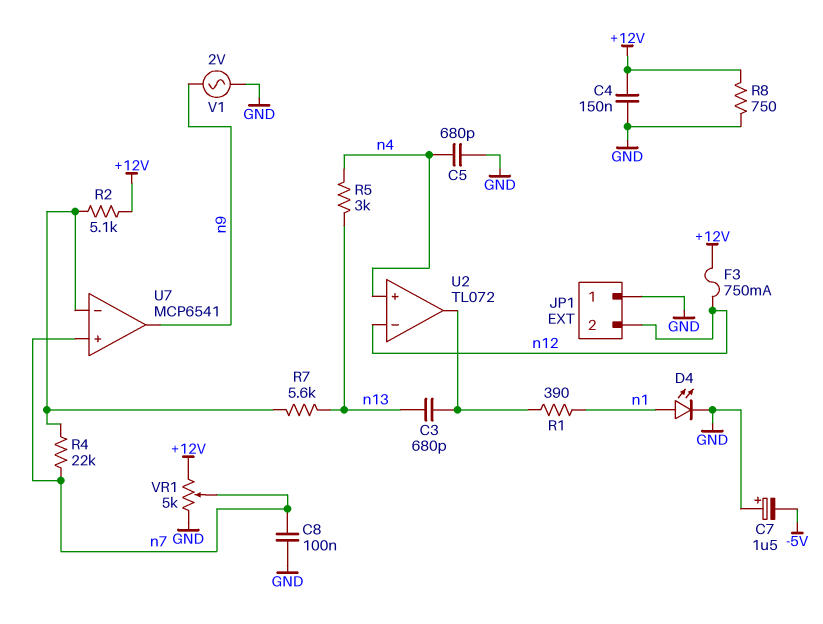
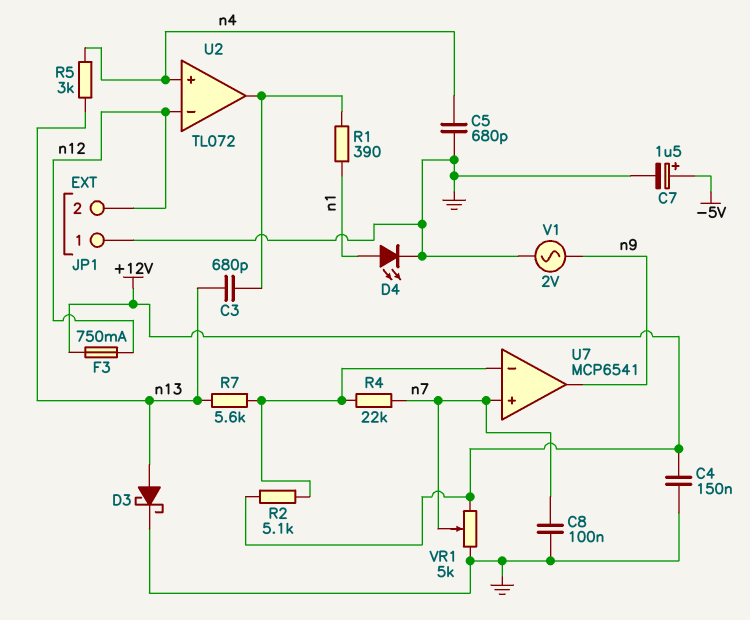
C7: 1.5uF (plus GND, minus -5V) -> 1.5uF (plus -5V, minus GND)
D3: none -> schottky (A n13, K GND)
R8: 750 (+12V, GND) -> none

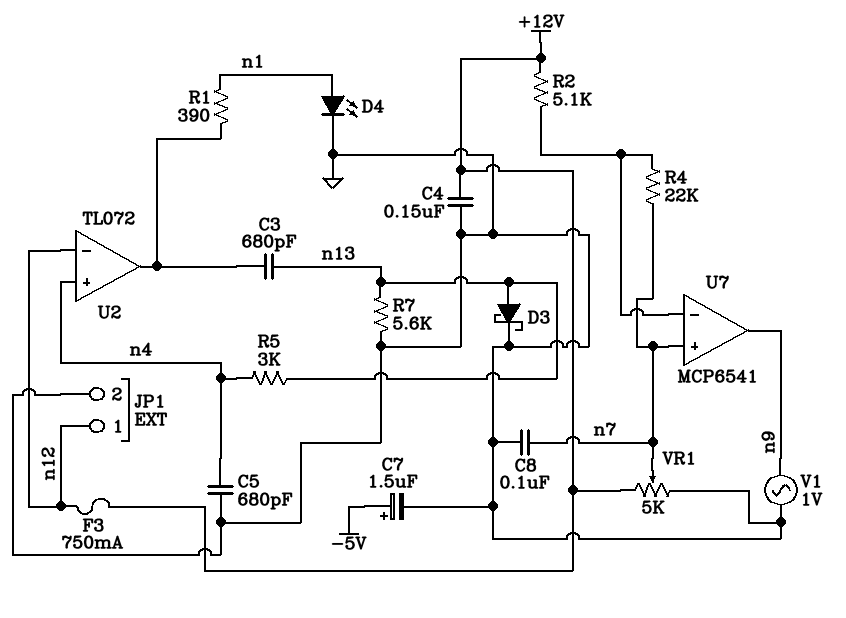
JP1 pin 1: GND -> n12
JP1 pin 2: n12 -> GND
R7: 5.6k (U7/in-, n13) -> 5.6k (GND, n13)
V1: AC 2V (GND, n9) -> AC 1V (GND, n9)

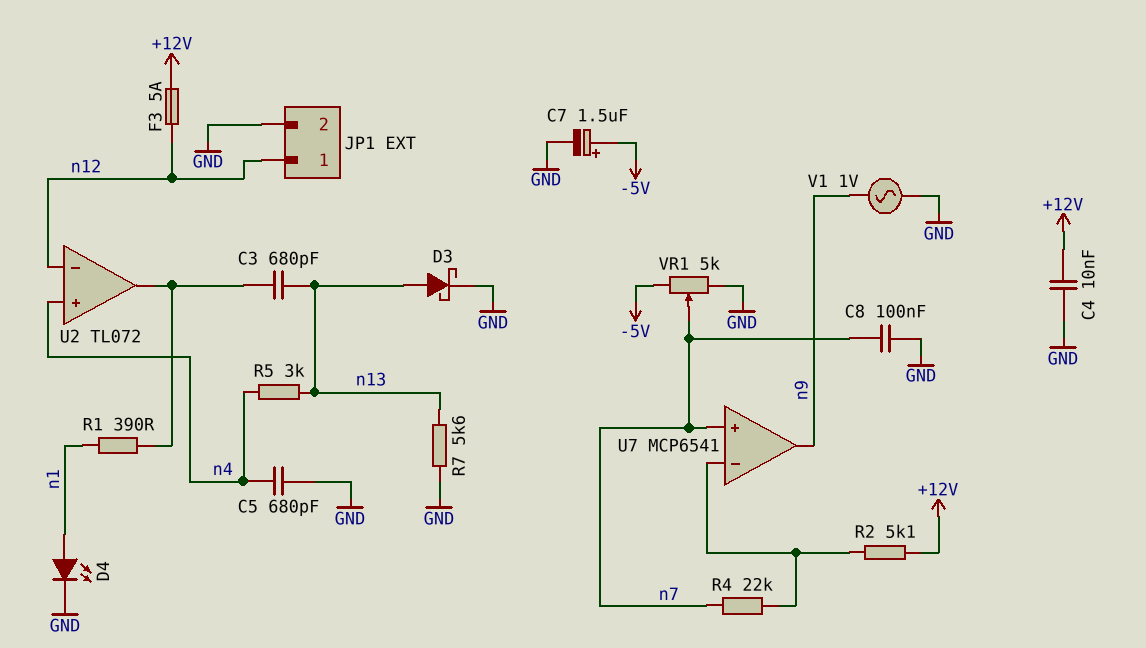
C4: 150nF (+12V, GND) -> 10nF (+12V, GND)
F3: 750mA (+12V, n12) -> 5A (+12V, n12)
VR1: 5k (+12V, GND, wiper n7) -> 5k (-5V, GND, wiper n7)

